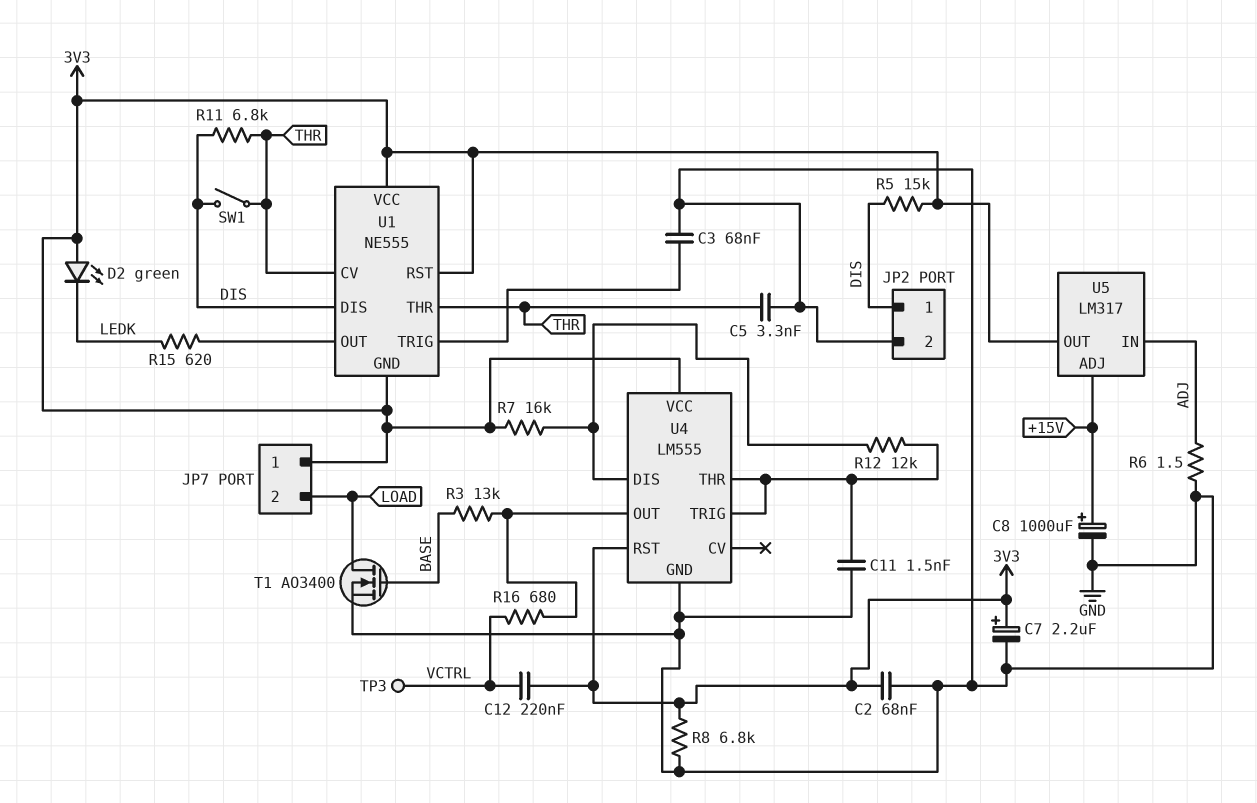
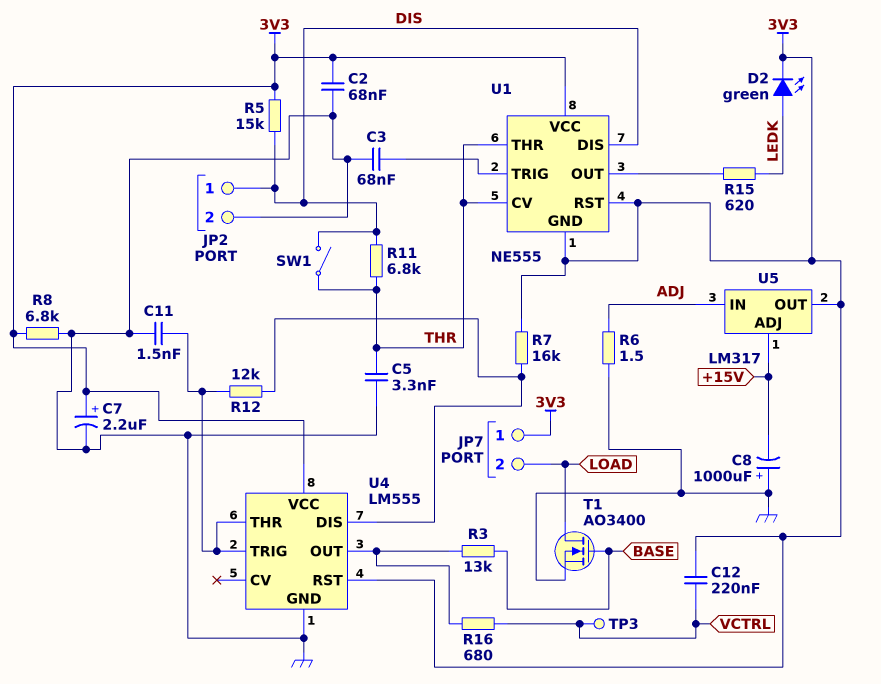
C8: 1000uF (plus +15V, minus GND) -> 1000uF (plus GND, minus +15V)
D2: LED green (A 3V3, K LEDK) -> LED green (A LEDK, K 3V3)

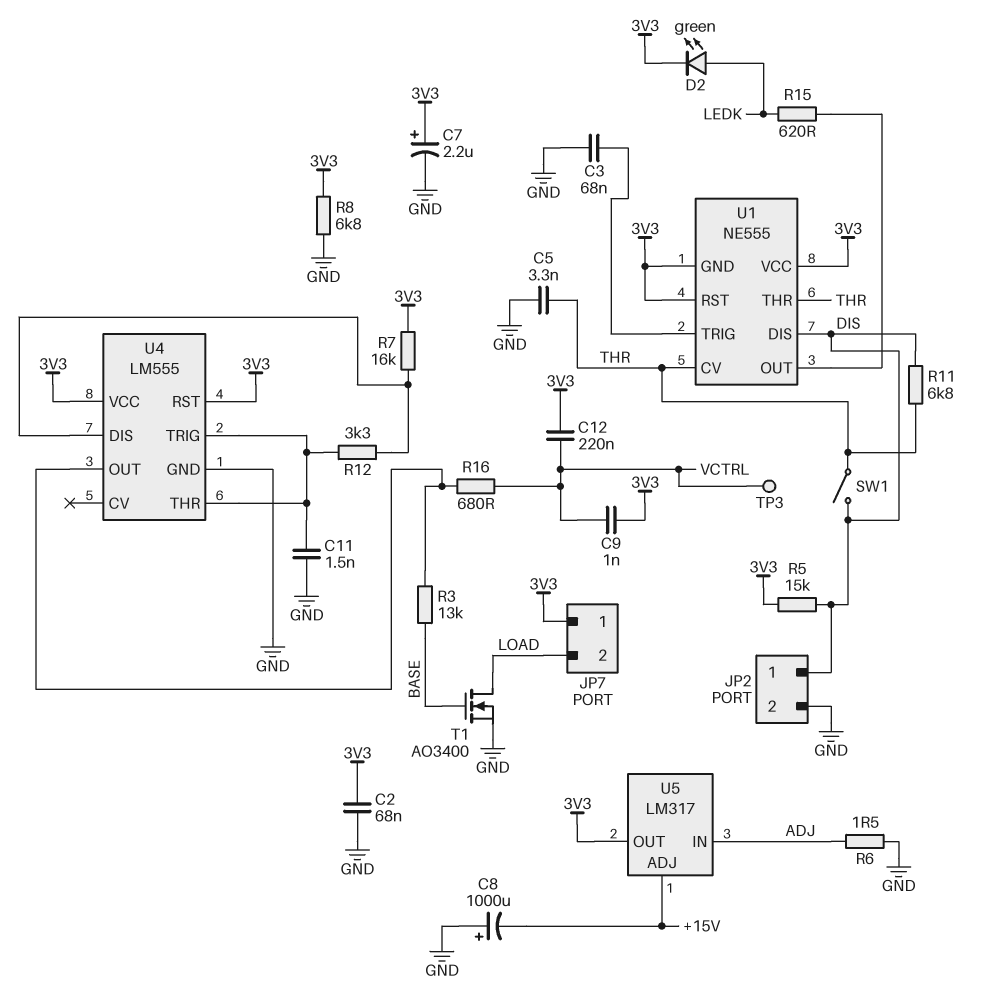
C9: none -> 1nF (3V3, VCTRL)
R12: 12k (U4/DIS, U4/THR) -> 3.3k (U4/DIS, U4/THR)

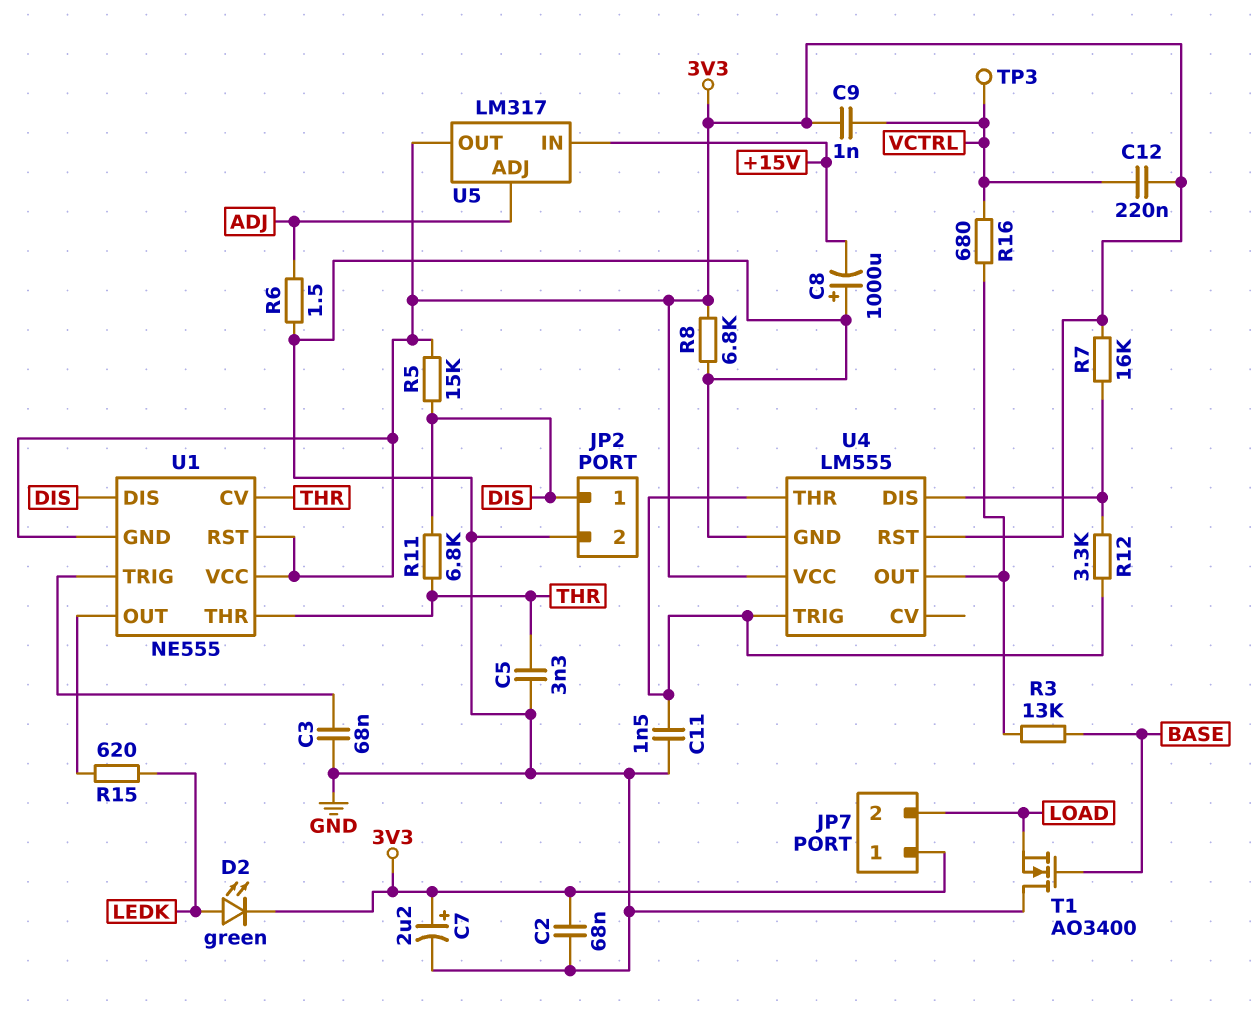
SW1: switch (DIS, THR) -> none
T1: NMOS AO3400 (G BASE, D LOAD, S GND) -> NMOS AO3400 (G BASE, D GND, S LOAD)
U5 pin ADJ: +15V -> ADJ
U5 pin IN: ADJ -> +15V

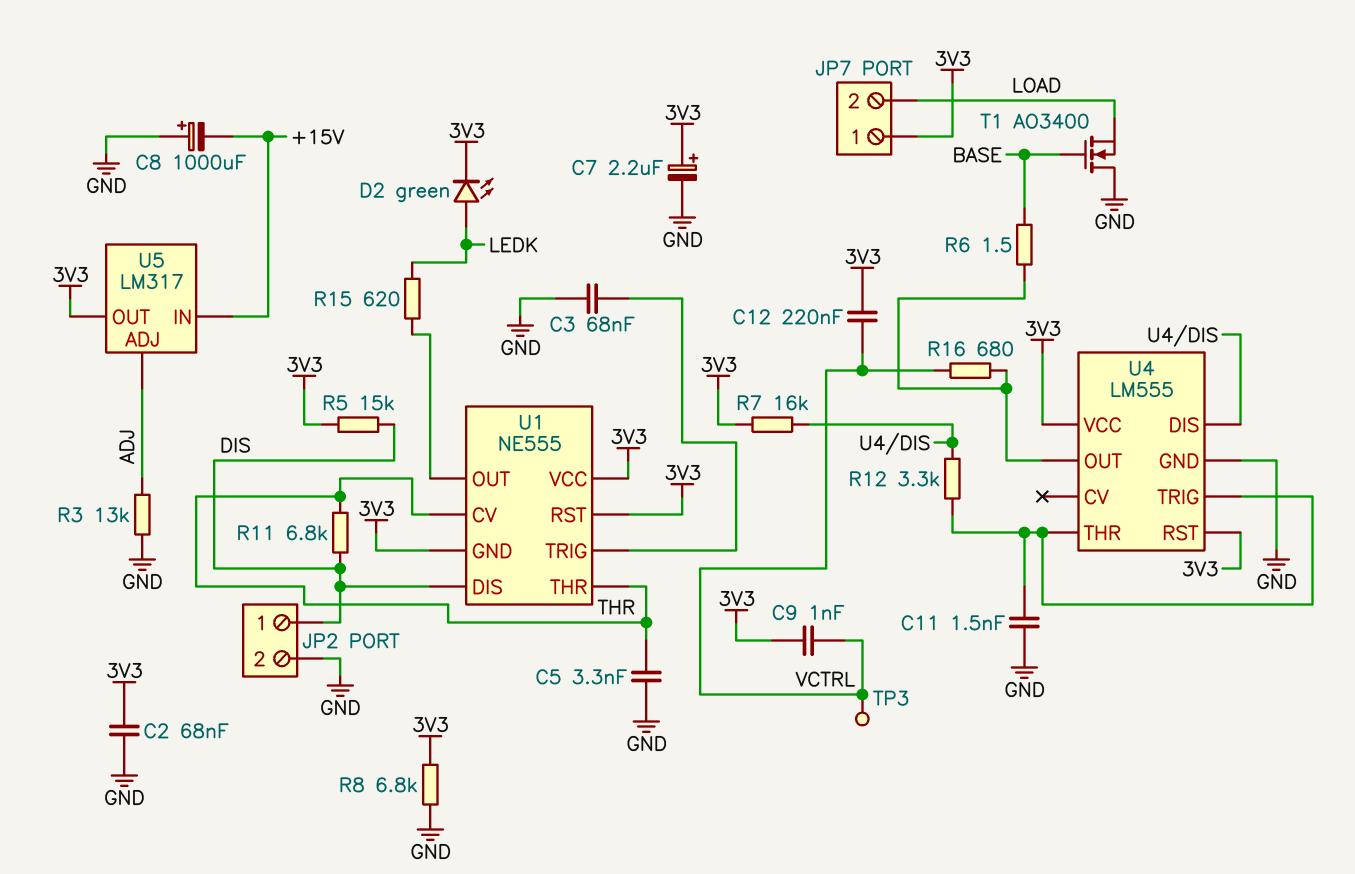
R3: 13k (BASE, U4/OUT) -> 13k (ADJ, GND)
R6: 1.5 (ADJ, GND) -> 1.5 (BASE, U4/OUT)

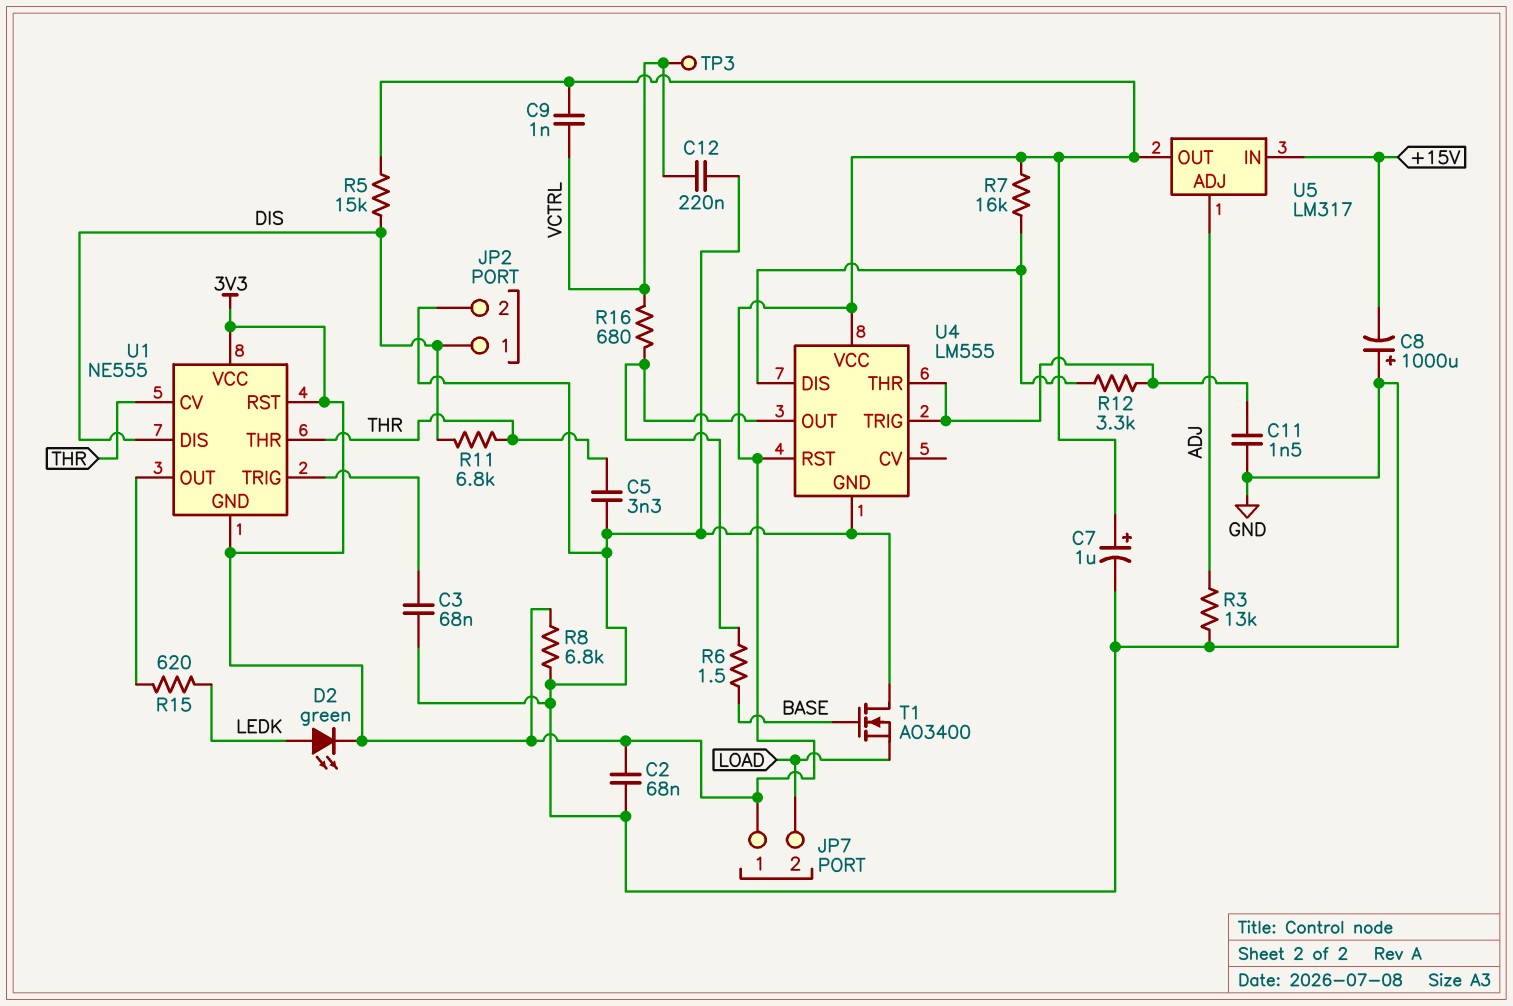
C7: 2.2uF (plus 3V3, minus GND) -> 1uF (plus 3V3, minus GND)
C12: 220nF (3V3, VCTRL) -> 220nF (GND, VCTRL)

